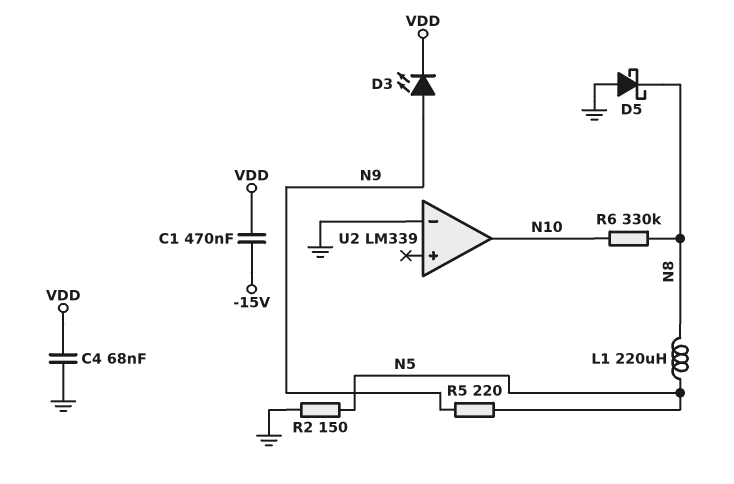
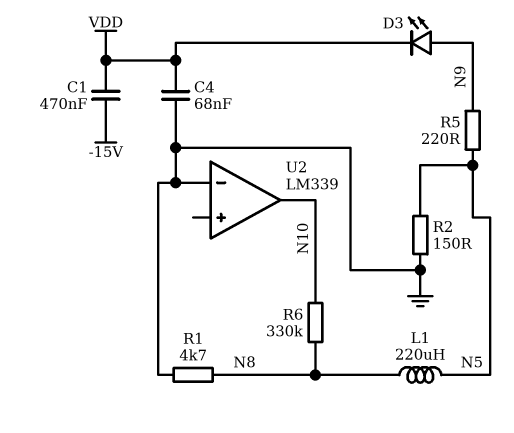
D5: schottky (A GND, K N8) -> none
R1: none -> 4.7k (GND, N8)

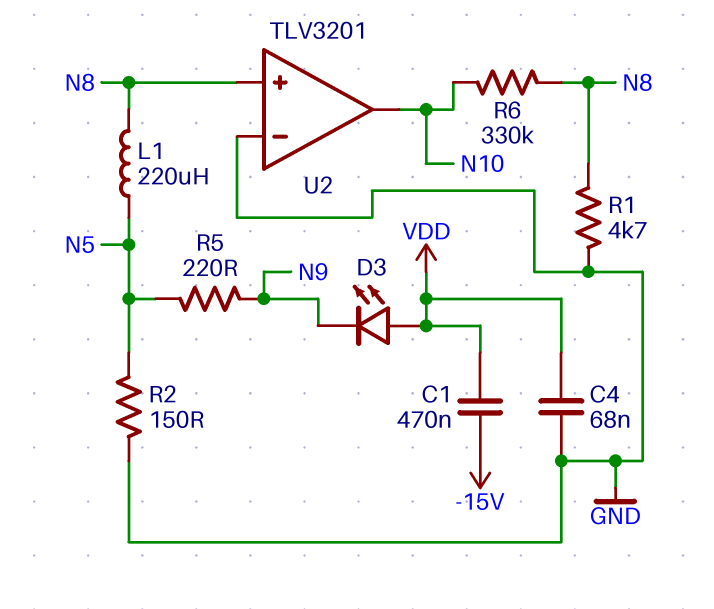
D3: LED (A N9, K VDD) -> LED (A VDD, K N9)
U2: LM339 -> TLV3201
U2 pin in+: none -> N8

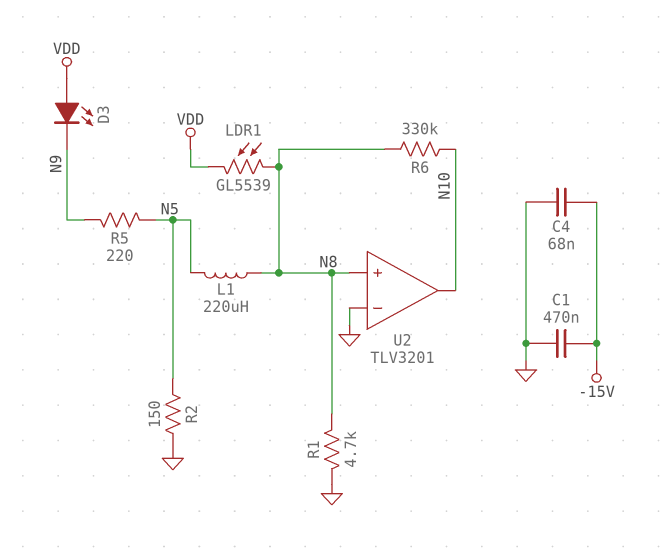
C1: 470nF (-15V, VDD) -> 470nF (-15V, GND)
C4: 68nF (GND, VDD) -> 68nF (-15V, GND)
LDR1: none -> GL5539 (N8, VDD)

